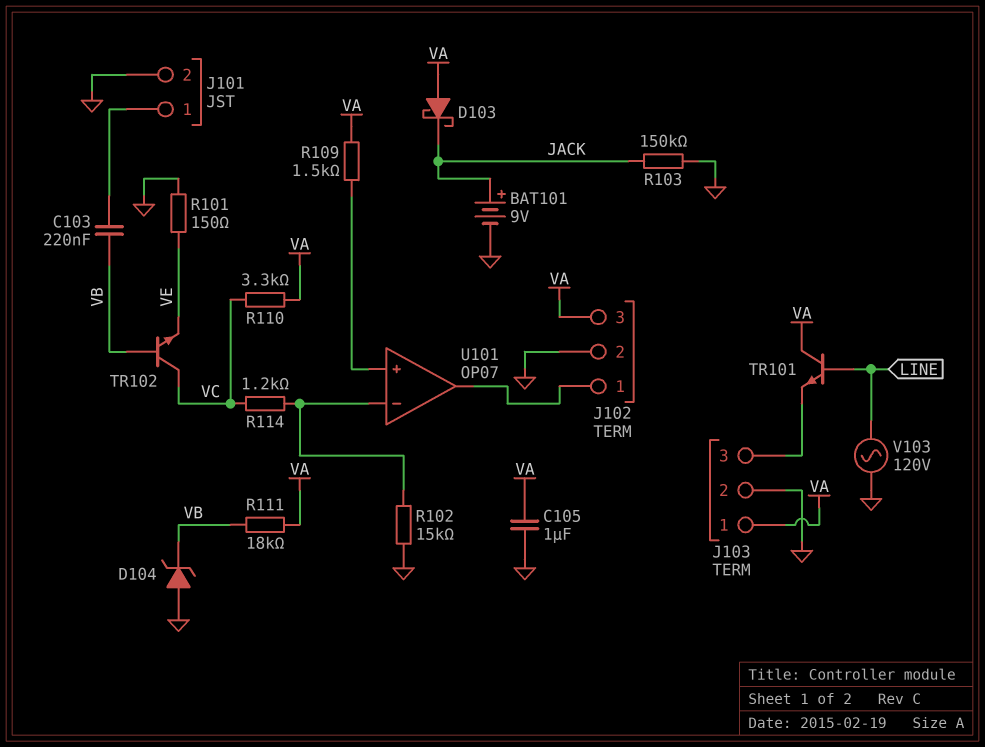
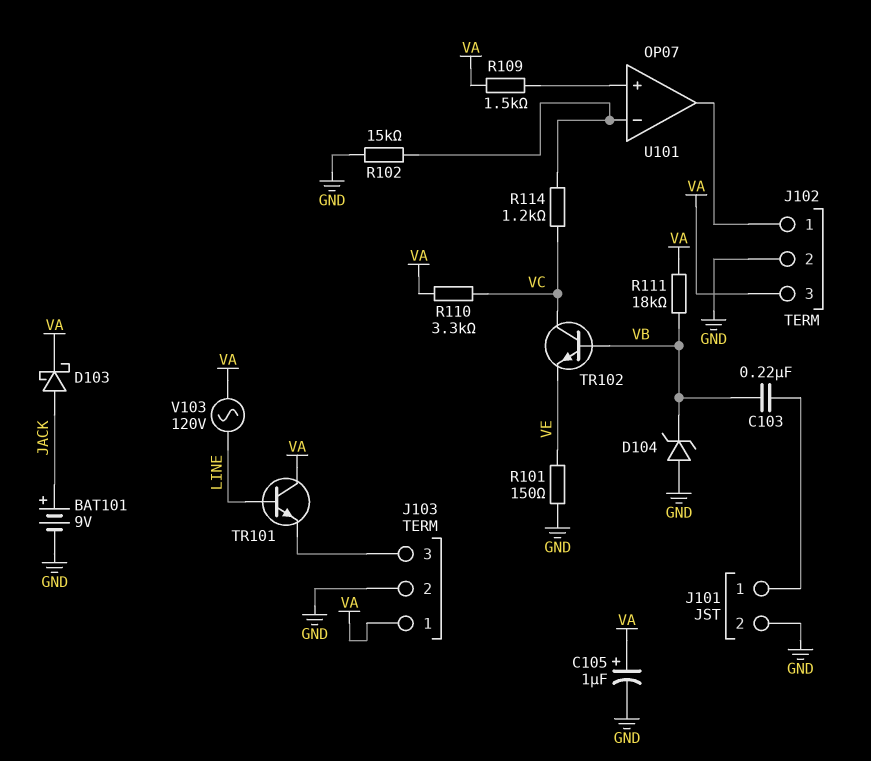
C105: 1uF (GND, VA) -> 1uF (plus VA, minus GND)
D103: schottky (A VA, K JACK) -> schottky (A JACK, K VA)
R103: 150k (GND, JACK) -> none
V103: AC 120V (GND, LINE) -> AC 120V (LINE, VA)

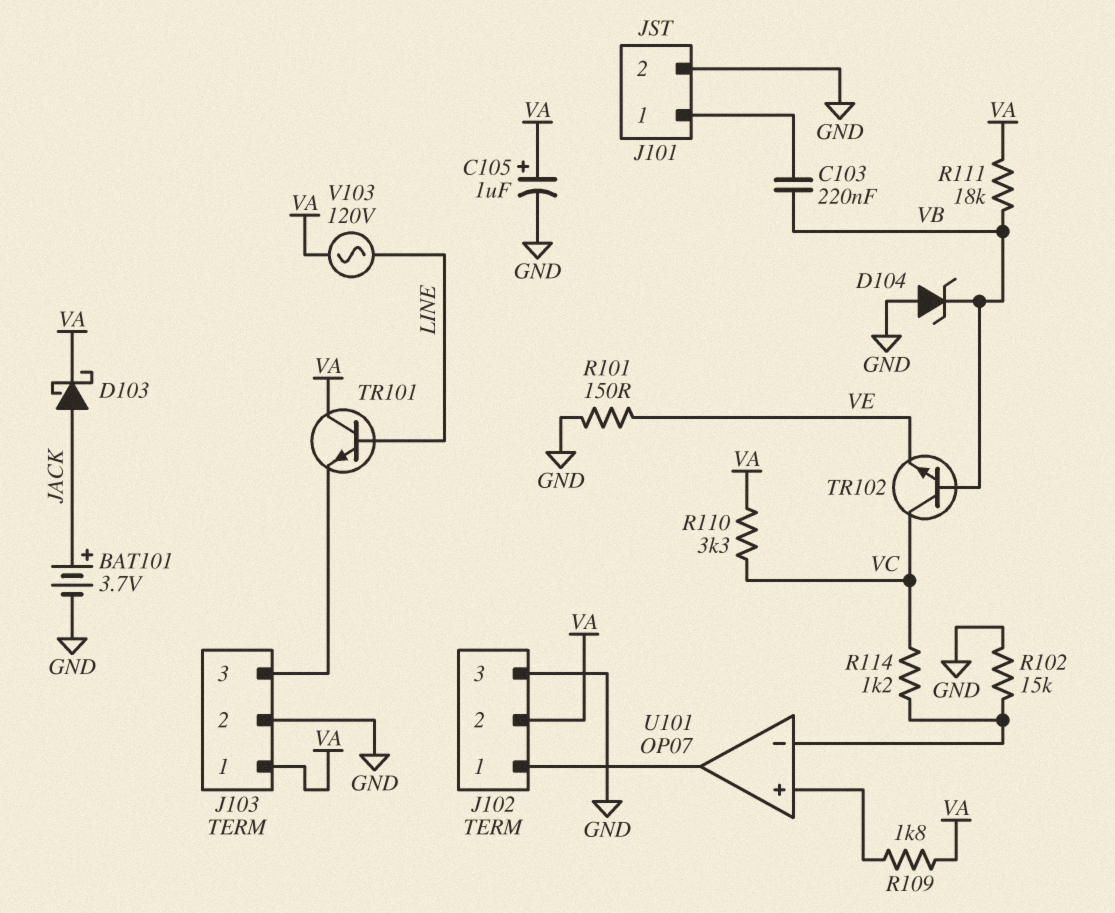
BAT101: 9V (plus JACK, minus GND) -> 3.7V (plus JACK, minus GND)
J102 pin 2: GND -> VA
J102 pin 3: VA -> GND
R109: 1.5k (U101/in+, VA) -> 1.8k (U101/in+, VA)

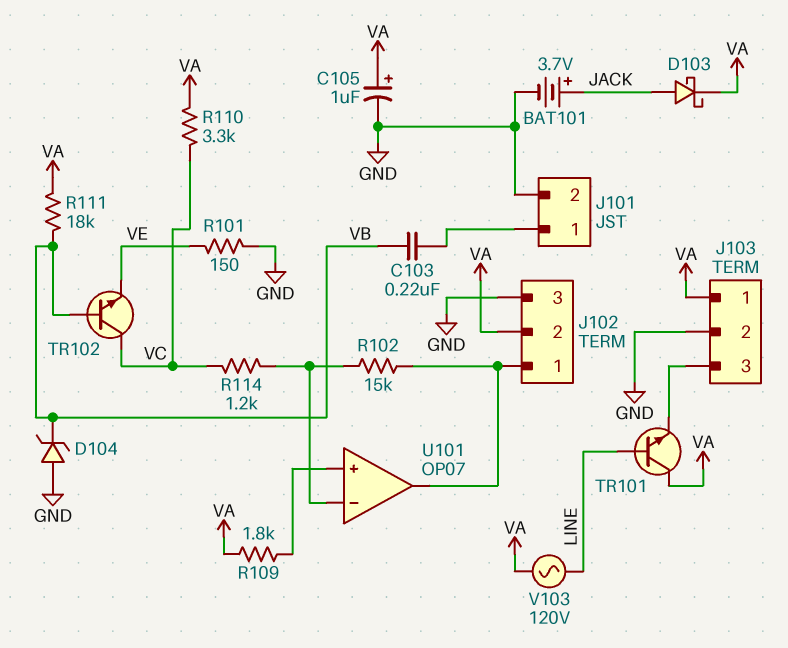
R102: 15k (GND, U101/in-) -> 15k (J102/1, U101/in-)

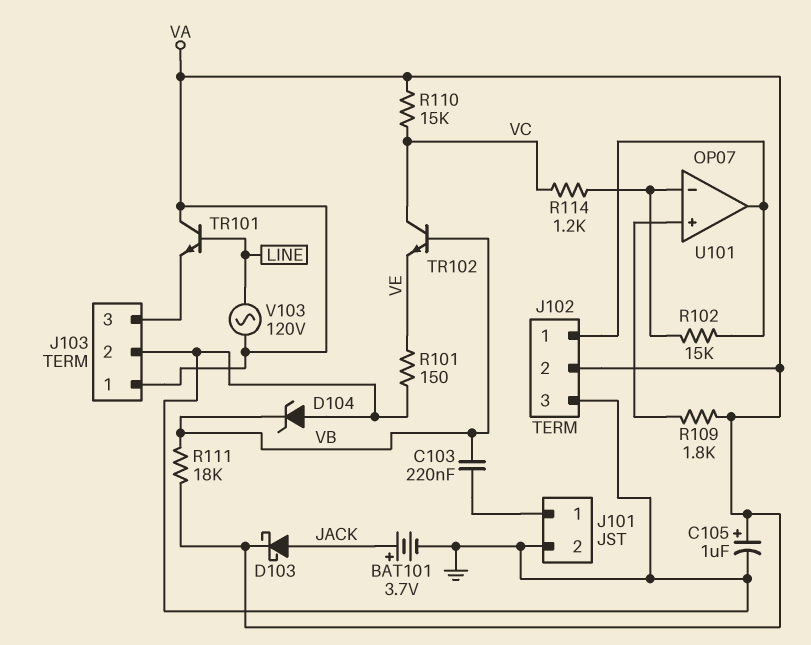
R110: 3.3k (VA, VC) -> 15k (VA, VC)

